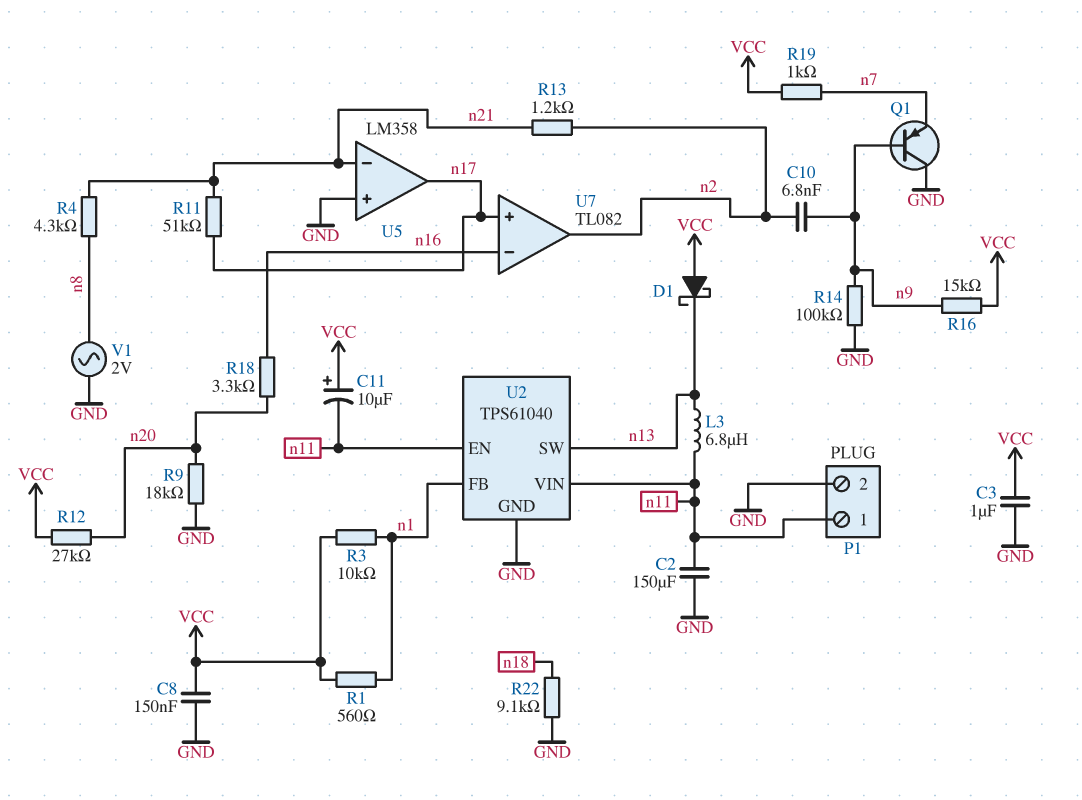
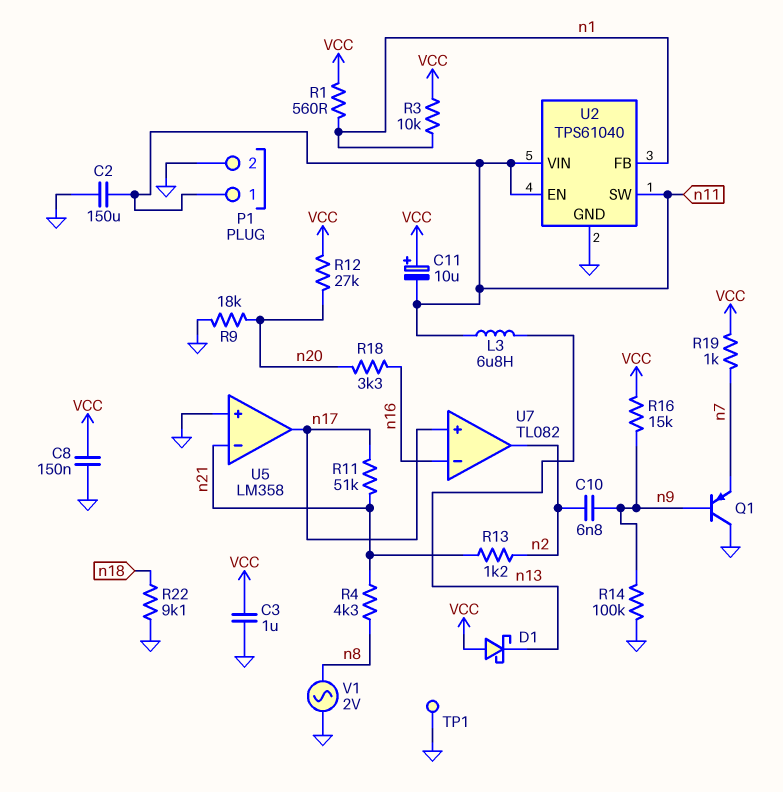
TP1: none -> test point (GND)
U2 pin SW: n13 -> n11

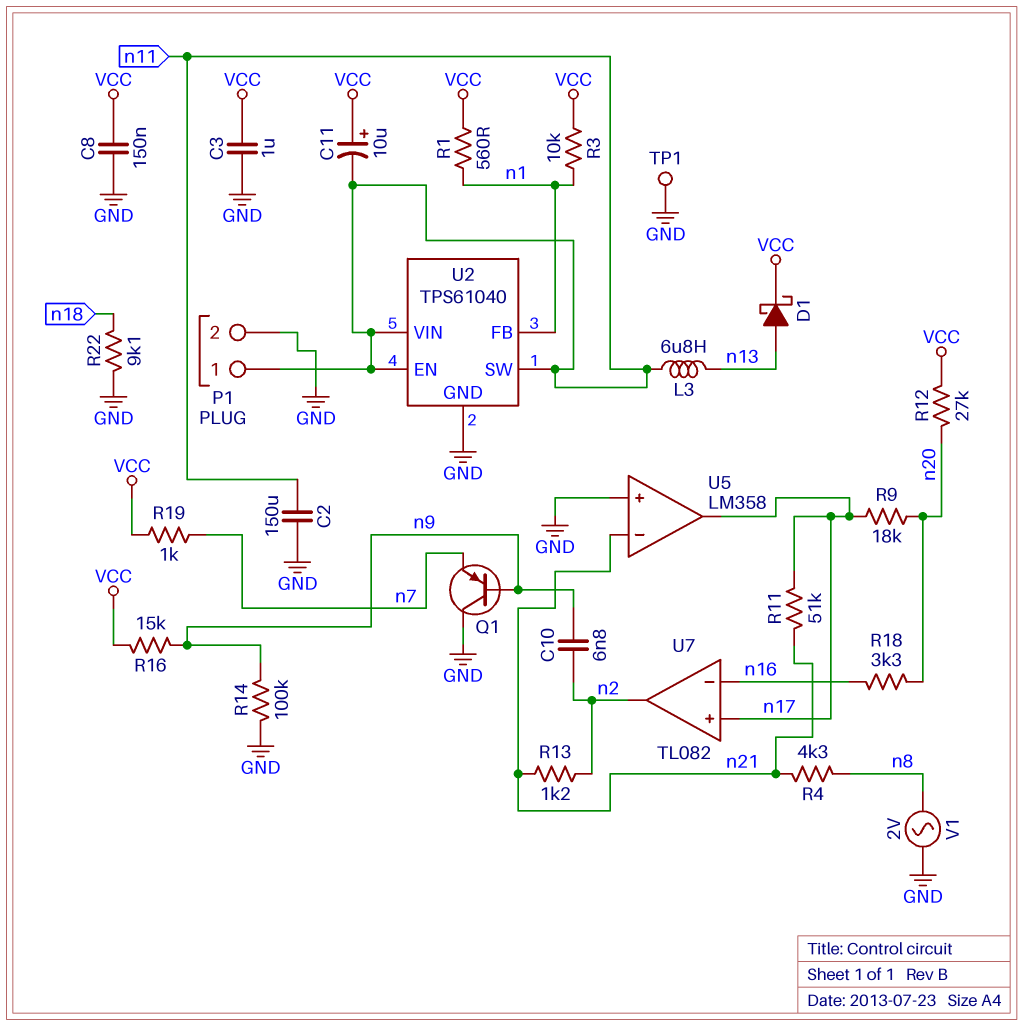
D1: schottky (A VCC, K n13) -> schottky (A n13, K VCC)
R9: 18k (GND, n20) -> 18k (n17, n20)

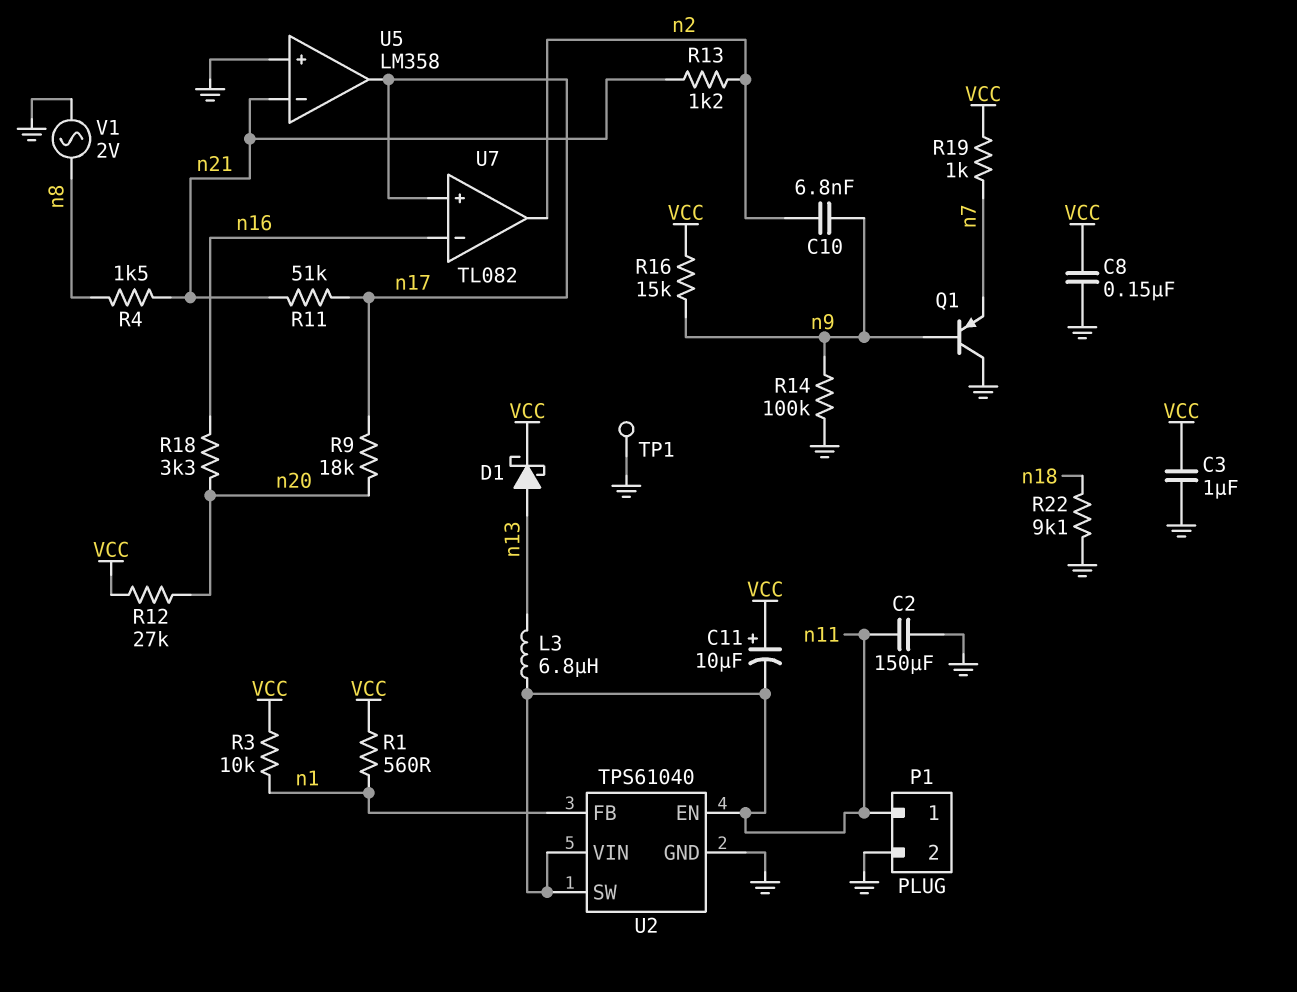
R4: 4.3k (n8, n21) -> 1.5k (n8, n21)

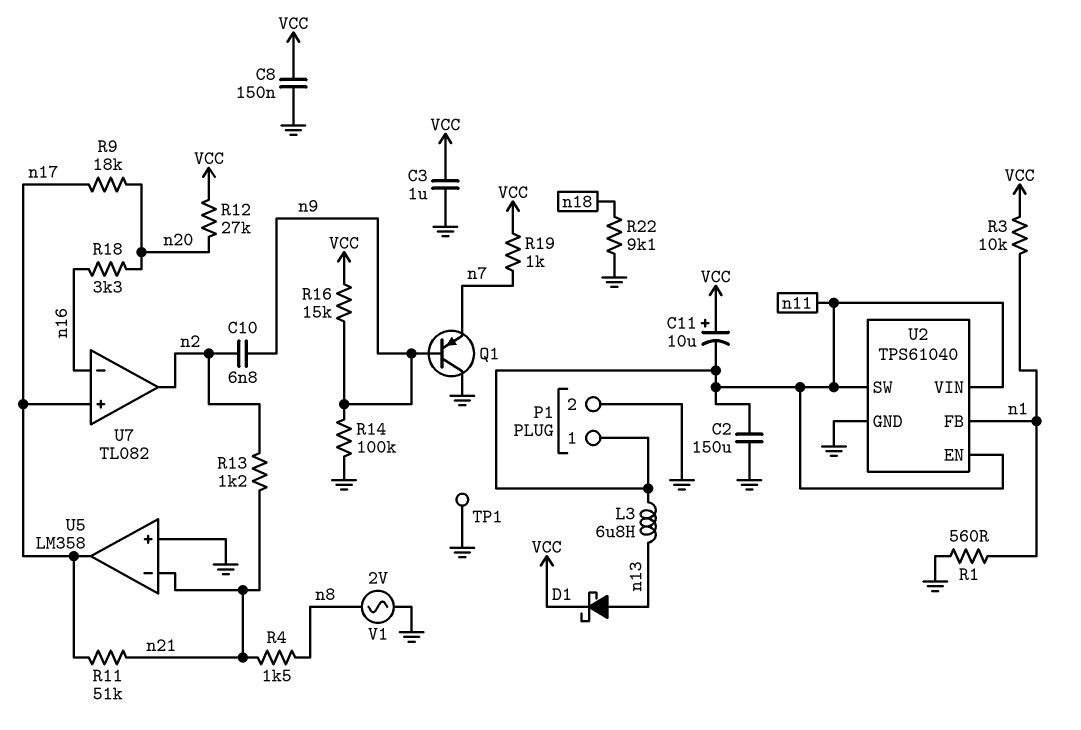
R1: 560 (VCC, n1) -> 560 (GND, n1)

